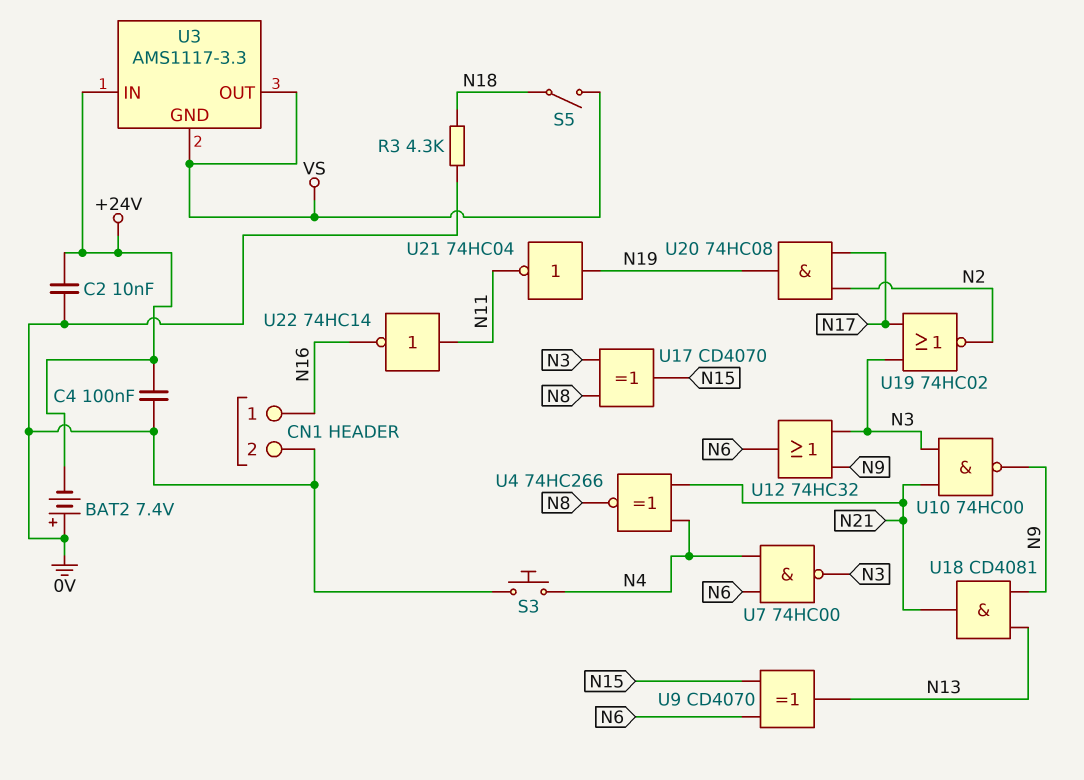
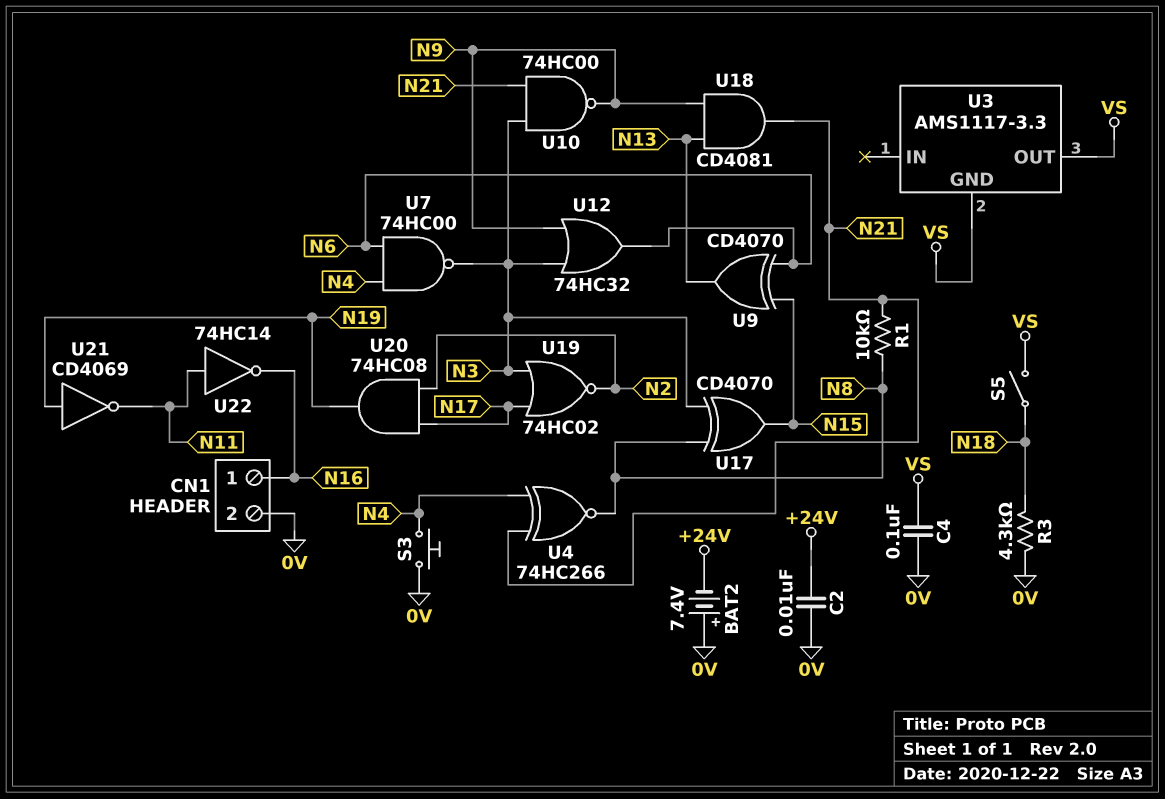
C4: 100nF (+24V, 0V) -> 100nF (0V, VS)
R1: none -> 10k (N8, N21)
U3 pin IN: +24V -> none
U21: NOT 74HC04 (in N19, out N11) -> NOT CD4069 (in N19, out N11)

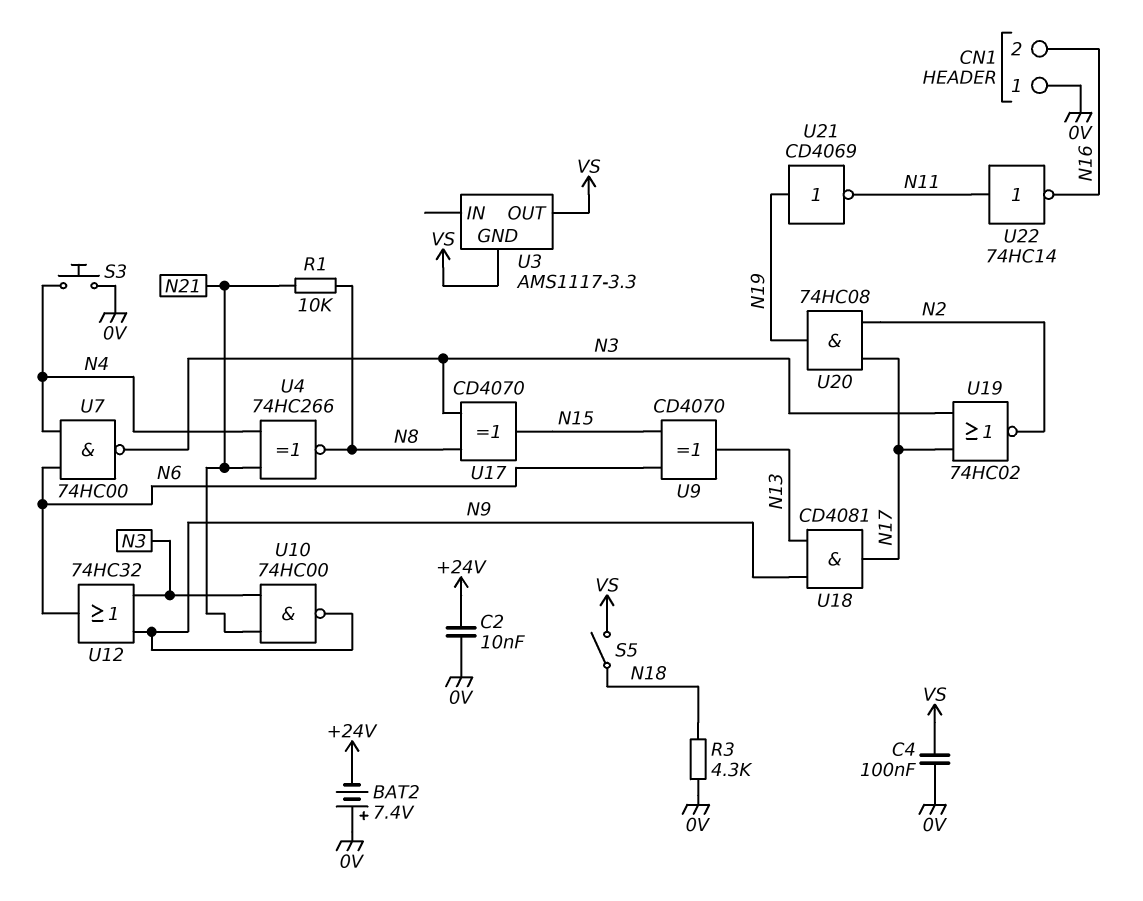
CN1 pin 1: N16 -> 0V
CN1 pin 2: 0V -> N16
U18: AND CD4081 (in N9, in N13, out N21) -> AND CD4081 (in N9, in N13, out N17)

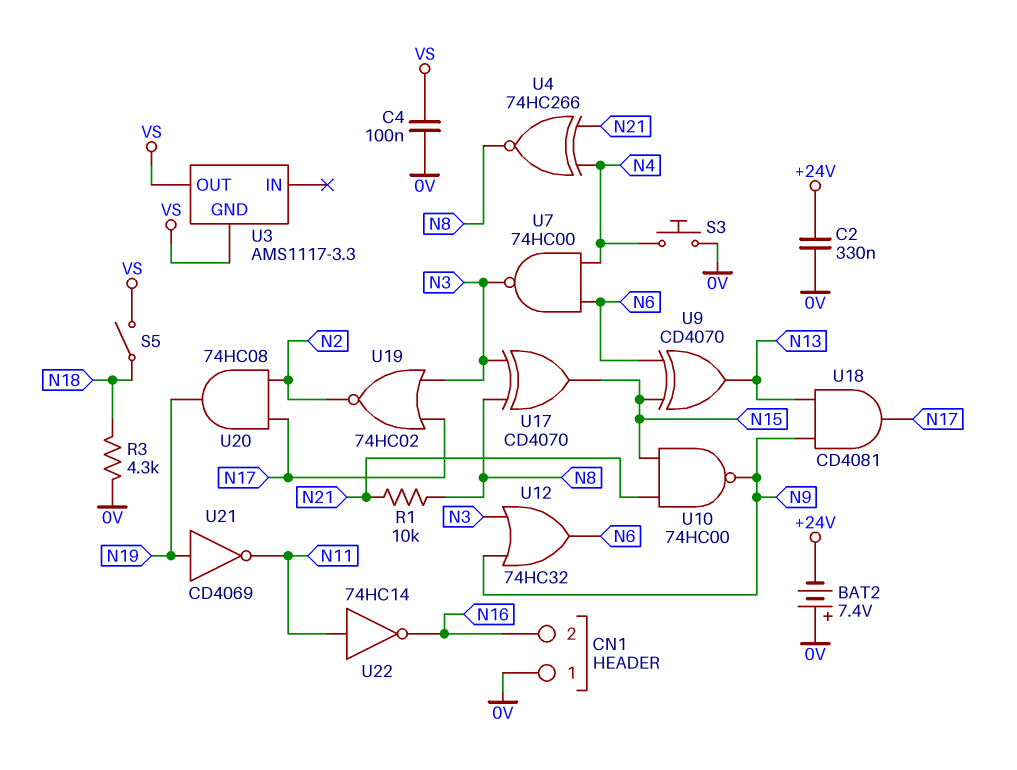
C2: 10nF (+24V, 0V) -> 330nF (+24V, 0V)
U10: NAND 74HC00 (in N3, in N21, out N9) -> NAND 74HC00 (in N15, in N21, out N9)

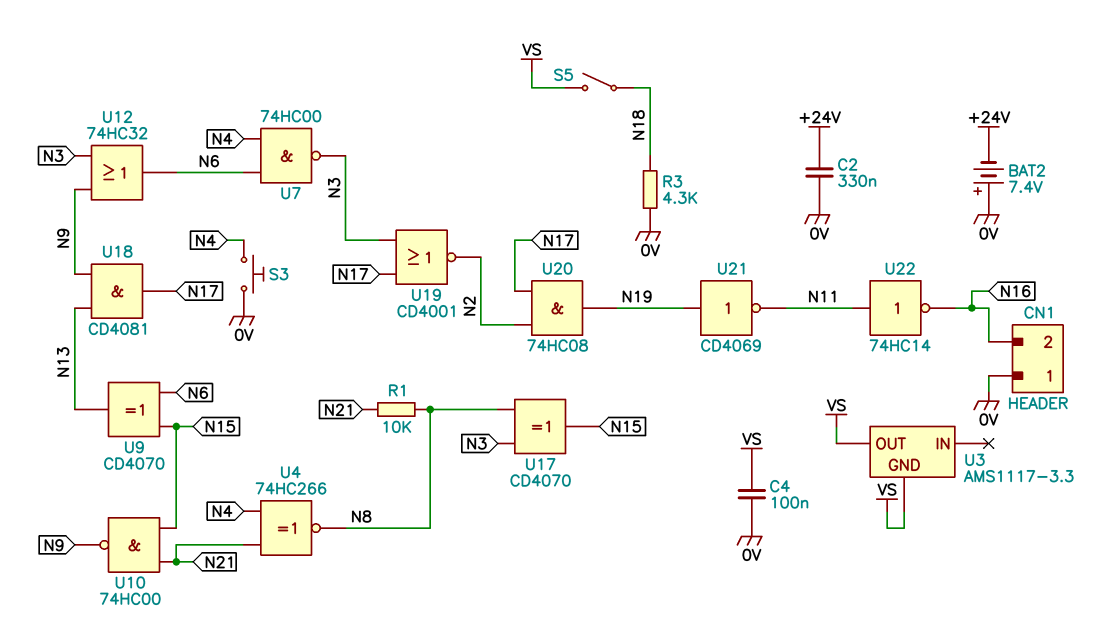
U19: NOR 74HC02 (in N3, in N17, out N2) -> NOR CD4001 (in N3, in N17, out N2)

